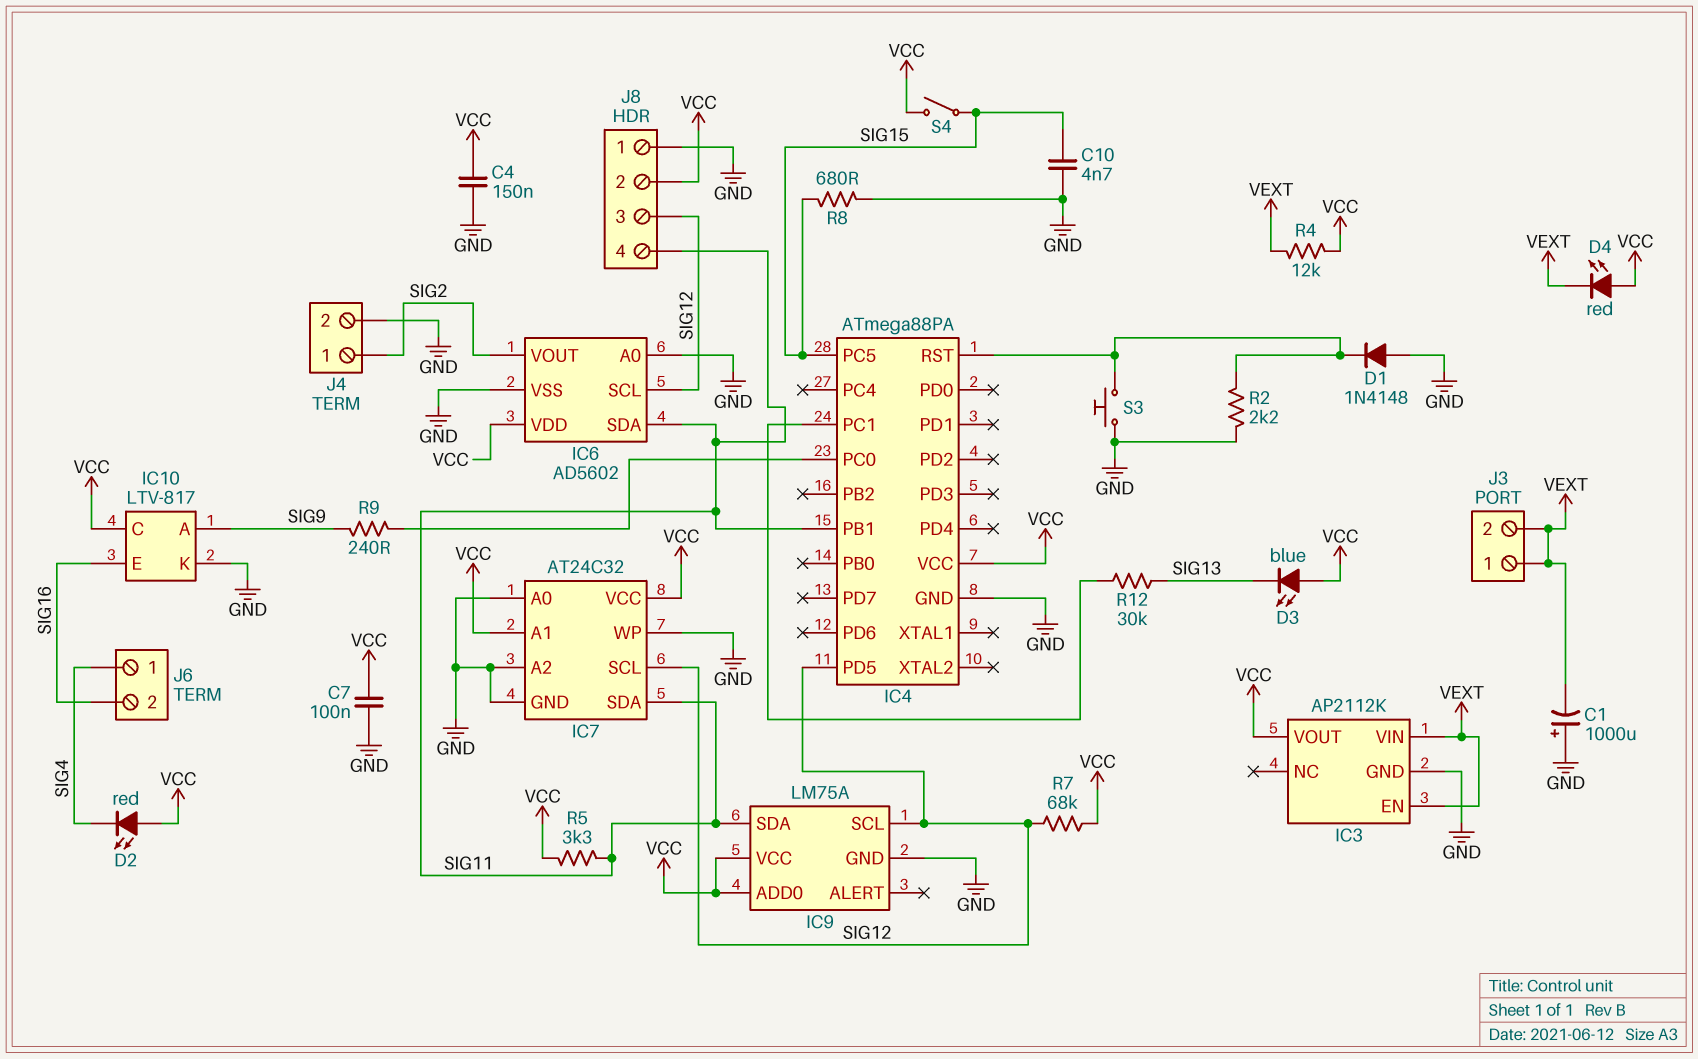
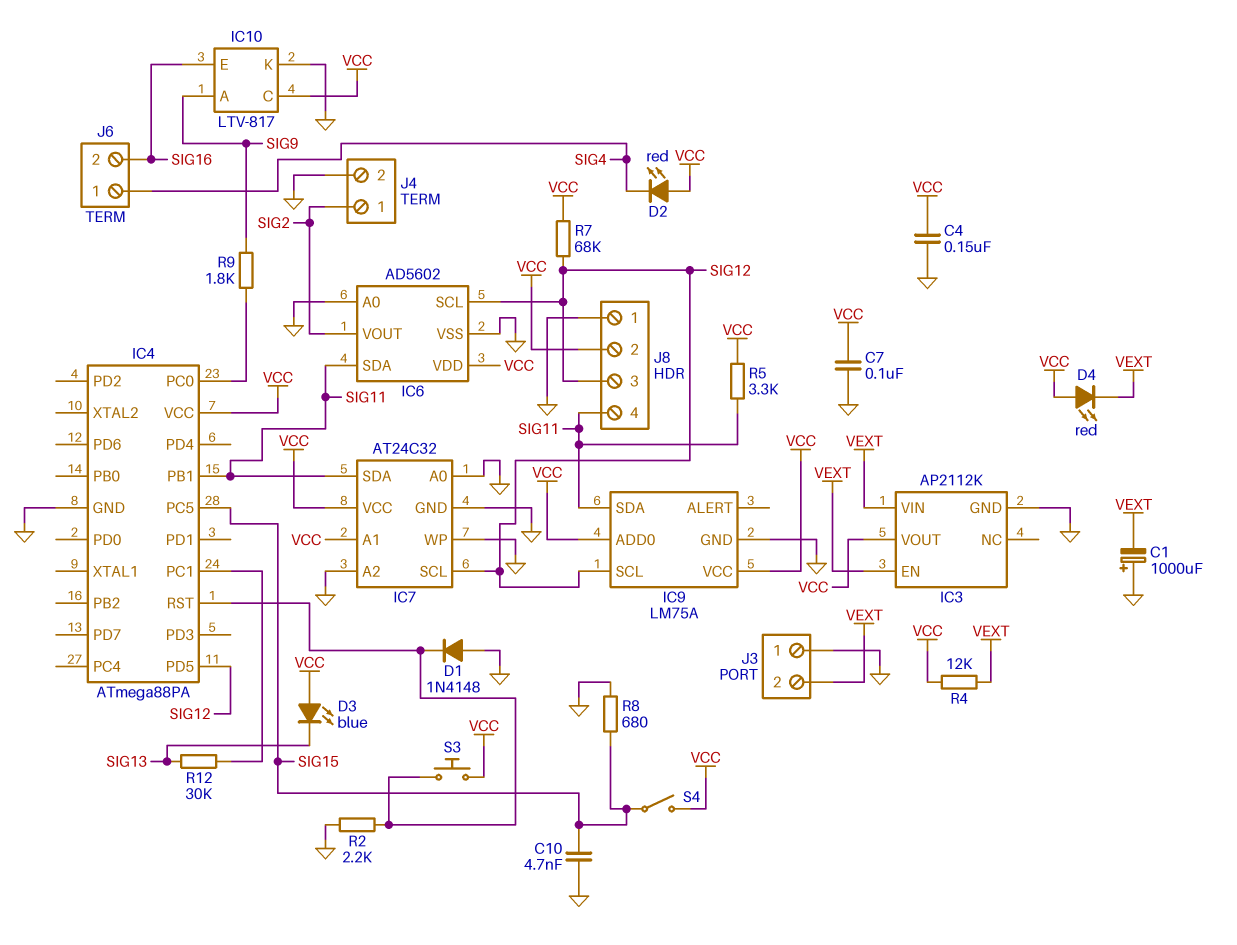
J3 pin 1: VEXT -> GND
R9: 240 (IC4/PC0, SIG9) -> 1.8k (IC4/PC0, SIG9)
S3: button (GND, IC4/RST) -> button (IC4/RST, VCC)

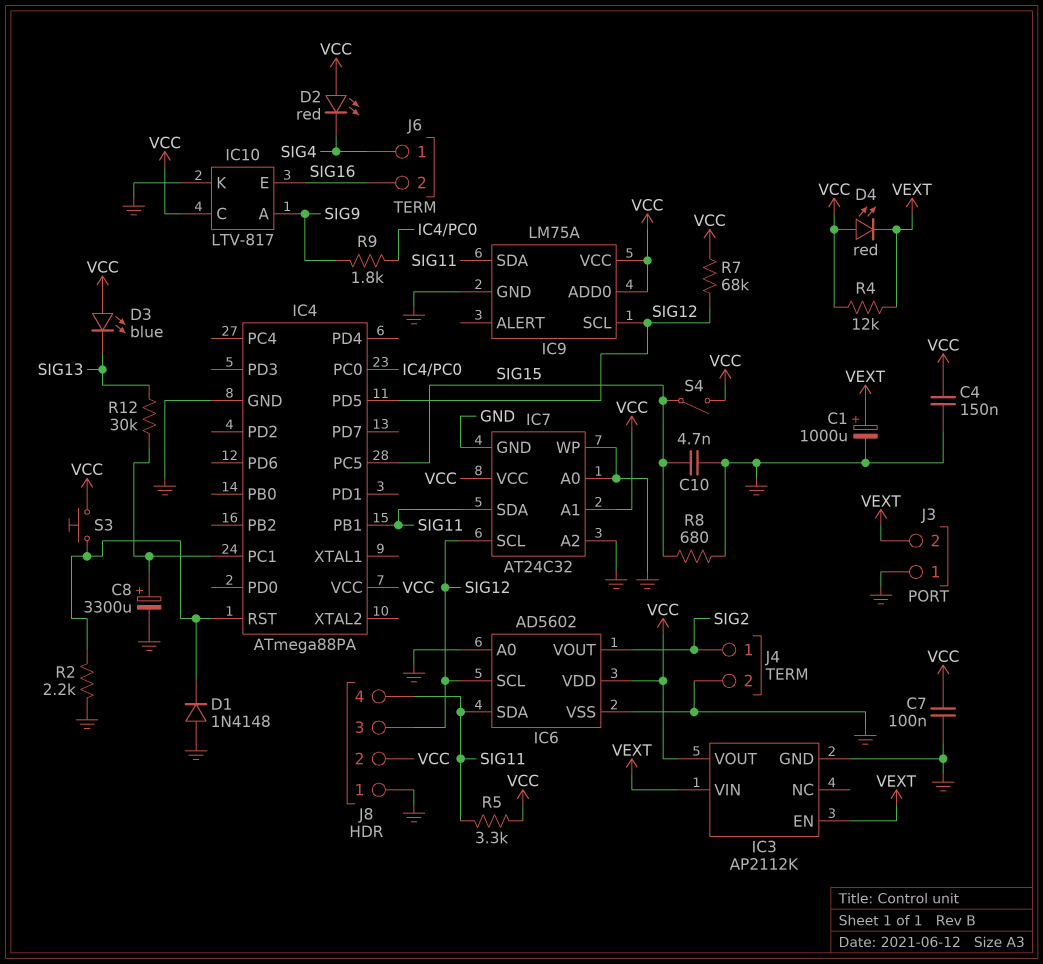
C1: 1000uF (plus GND, minus VEXT) -> 1000uF (plus VEXT, minus GND)
C8: none -> 3300uF (plus IC4/PC1, minus GND)

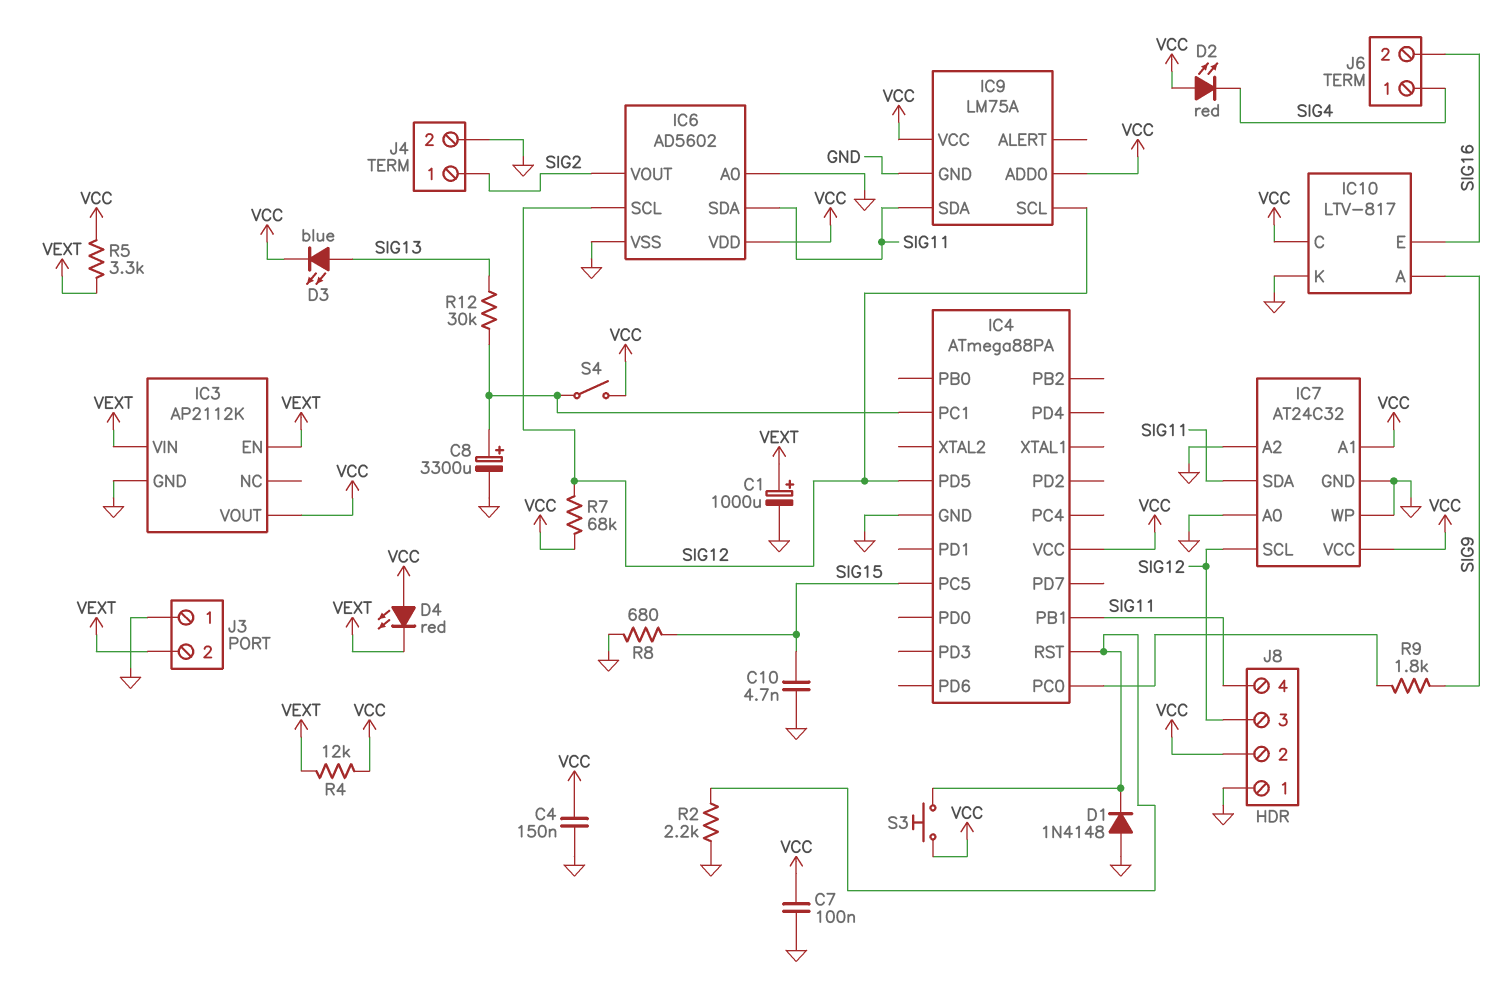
D3: LED blue (A VCC, K SIG13) -> LED blue (A SIG13, K VCC)
R5: 3.3k (SIG11, VCC) -> 3.3k (VCC, VEXT)
S4: switch (SIG15, VCC) -> switch (IC4/PC1, VCC)

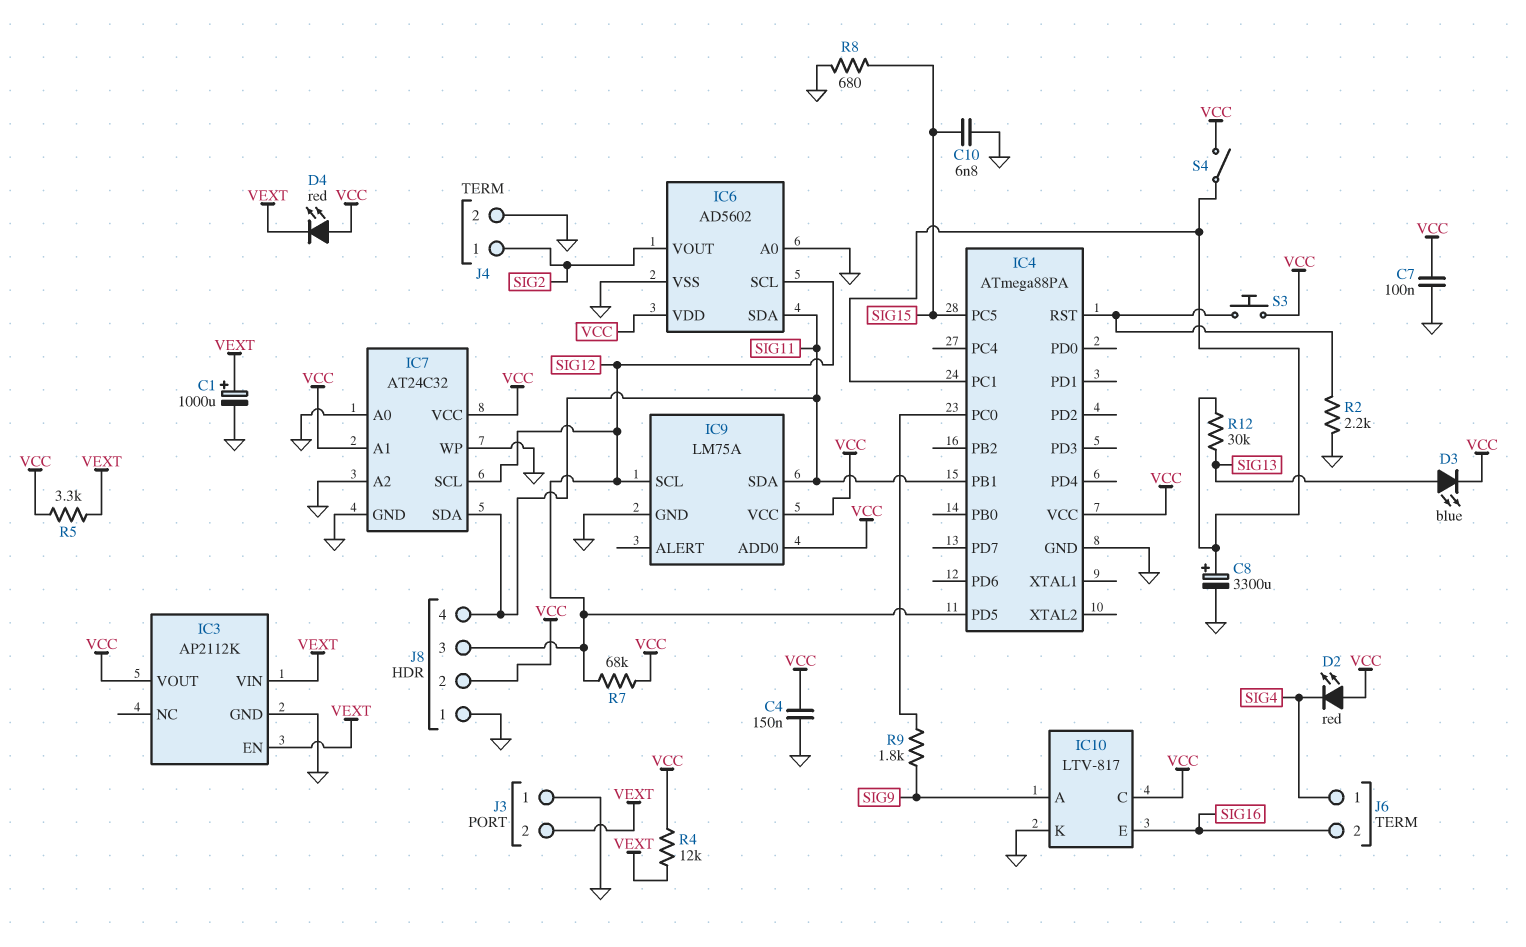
C10: 4.7nF (GND, SIG15) -> 6.8nF (GND, SIG15)
D1: diode 1N4148 (A GND, K IC4/RST) -> none

